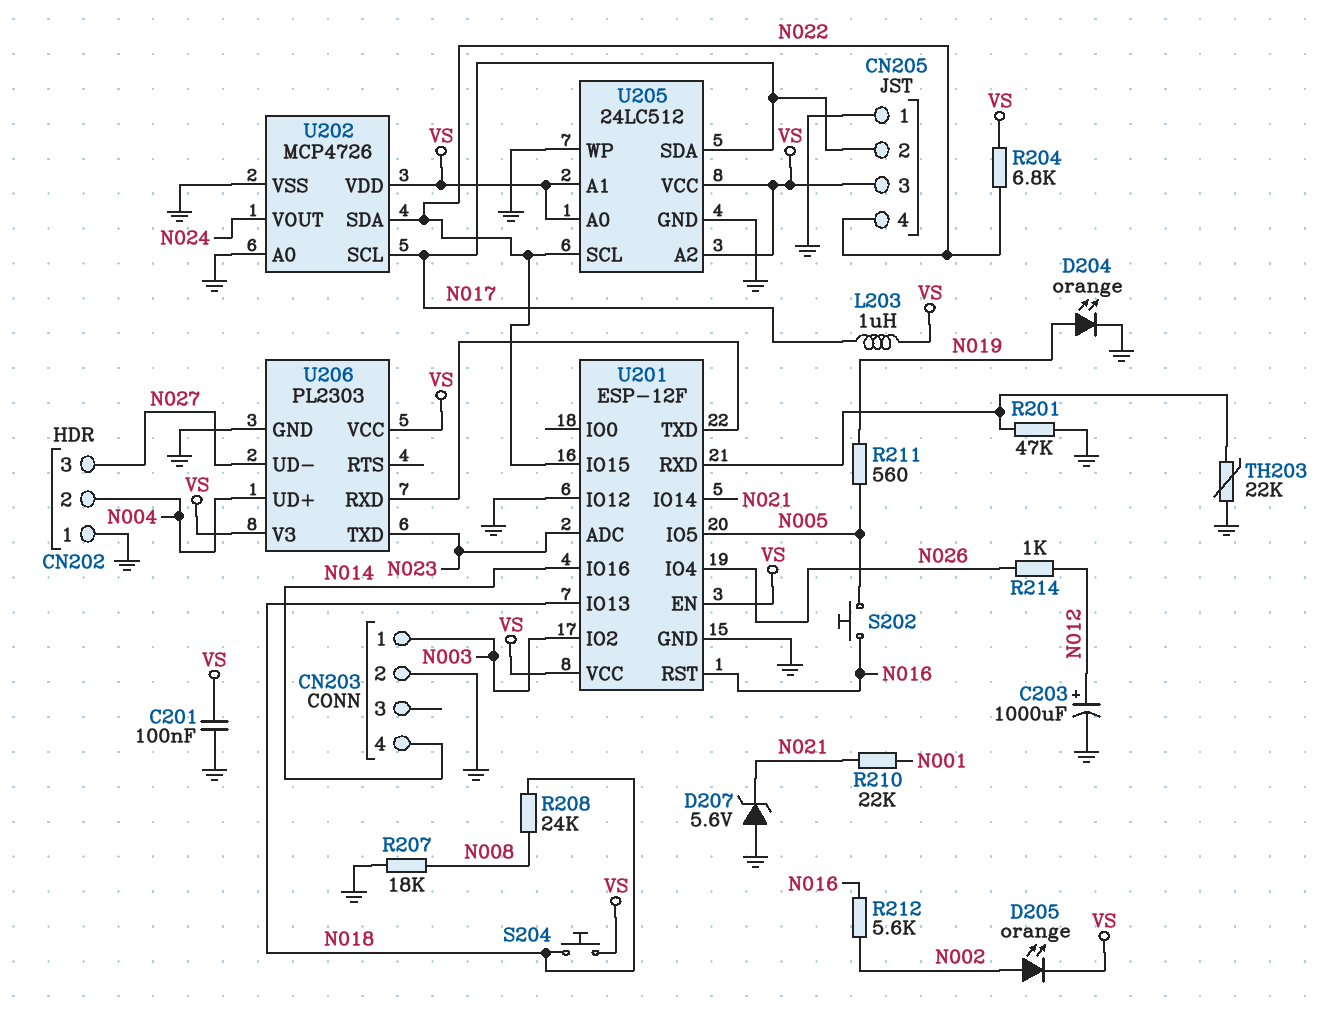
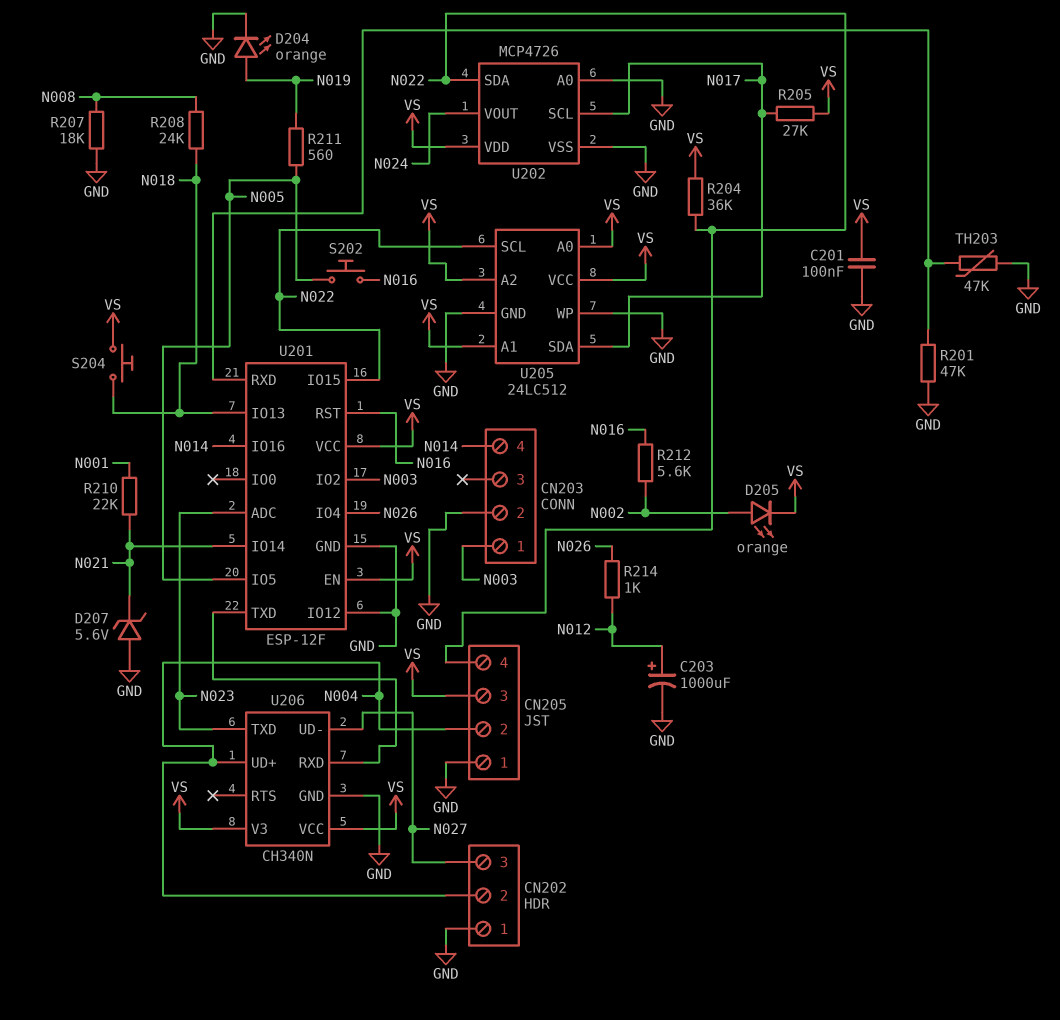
CN205 pin 2: N017 -> N004
L203: 1uH (N017, VS) -> none
R204: 6.8k (N022, VS) -> 36k (N022, VS)
R205: none -> 27k (N017, VS)
TH203: 22k (GND, U201/RXD) -> 47k (GND, U201/RXD)
U206: PL2303 -> CH340N

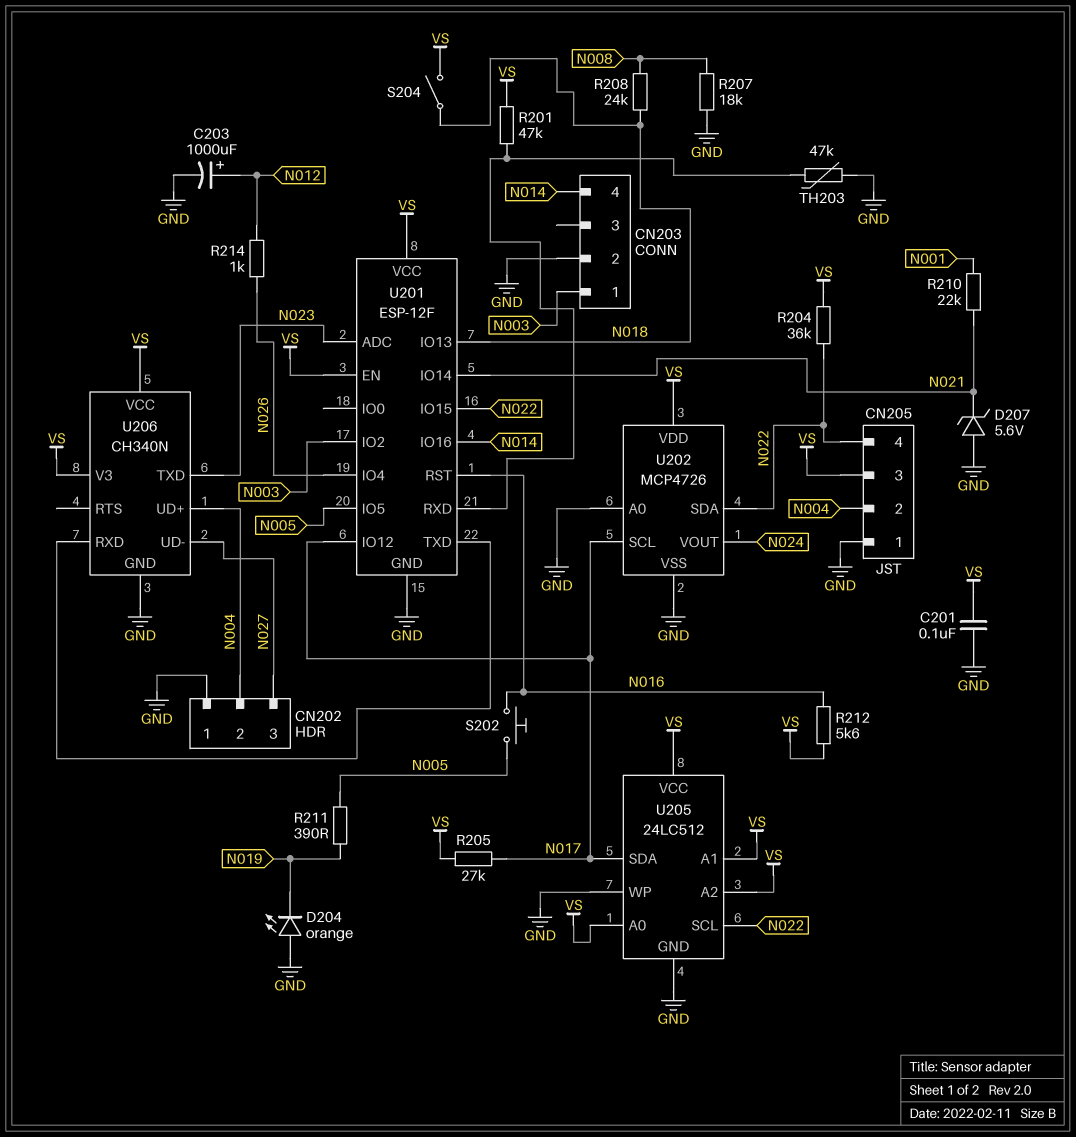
D204: LED orange (A N019, K GND) -> LED orange (A GND, K N019)
D205: LED orange (A N002, K VS) -> none
R201: 47k (GND, U201/RXD) -> 47k (U201/RXD, VS)
R211: 560 (N005, N019) -> 390 (N005, N019)
R212: 5.6k (N002, N016) -> 5.6k (N016, VS)
S204: button (N018, VS) -> switch (N018, VS)
U201 pin IO12: GND -> N017

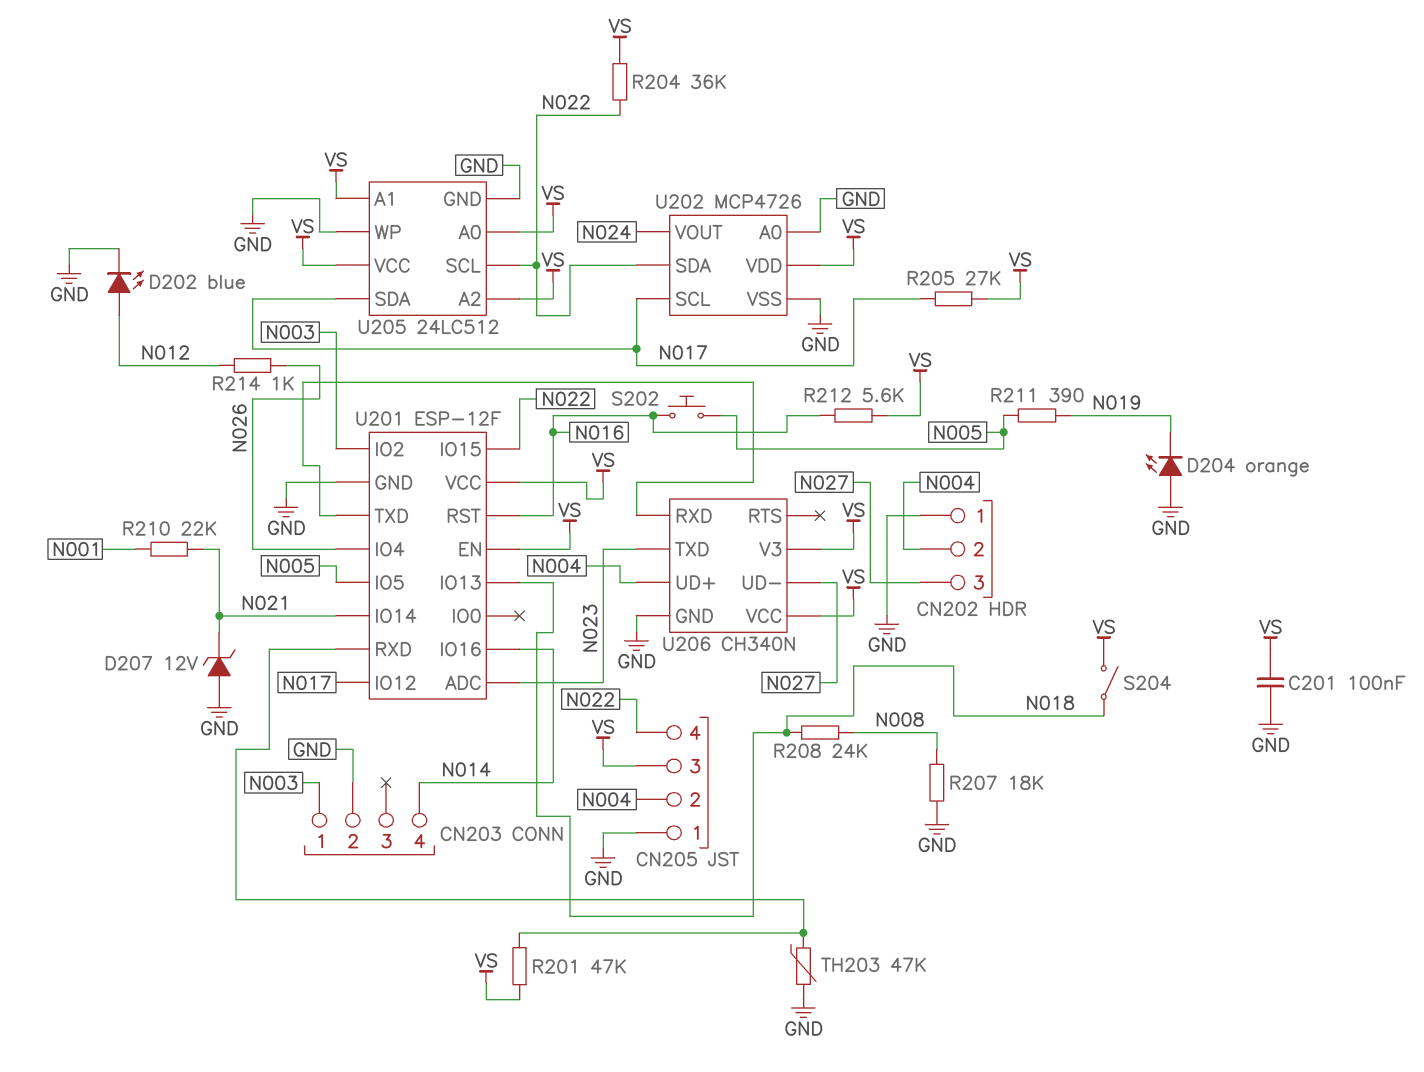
C203: 1000uF (plus N012, minus GND) -> none
D202: none -> LED blue (A N012, K GND)
D207: zener 5.6V (A GND, K N021) -> zener 12V (A GND, K N021)

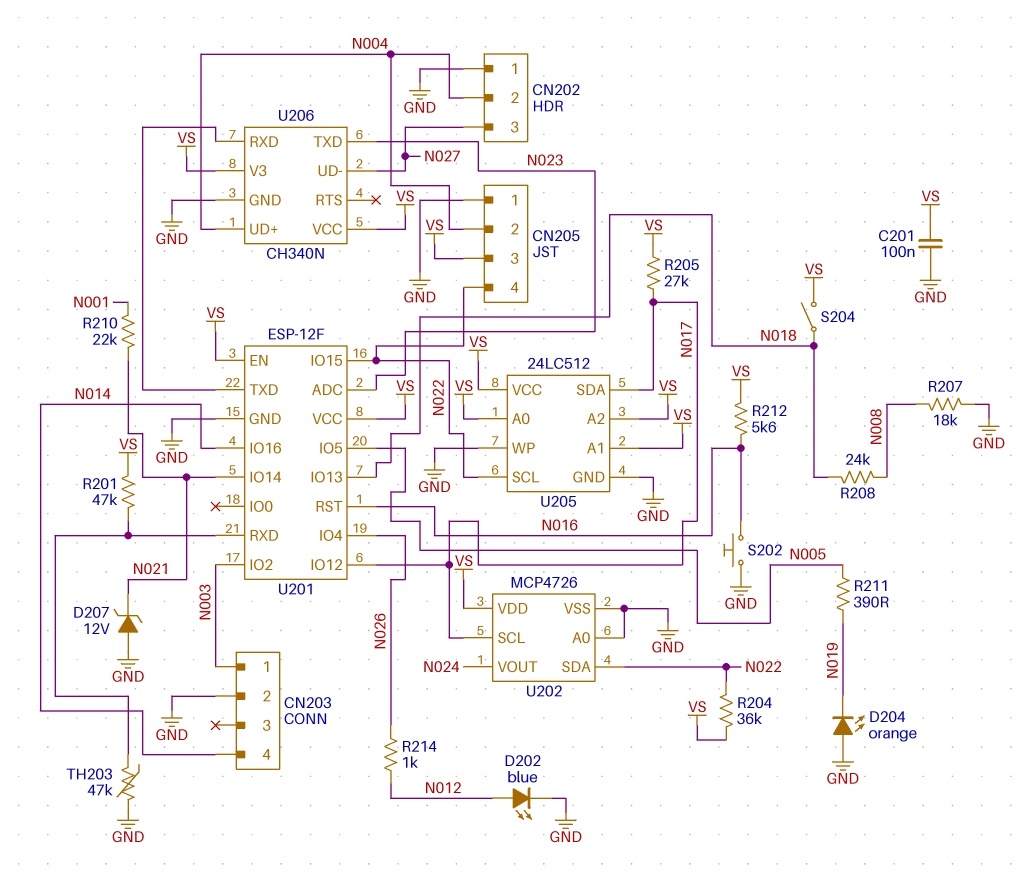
S202: button (N005, N016) -> button (GND, N016)

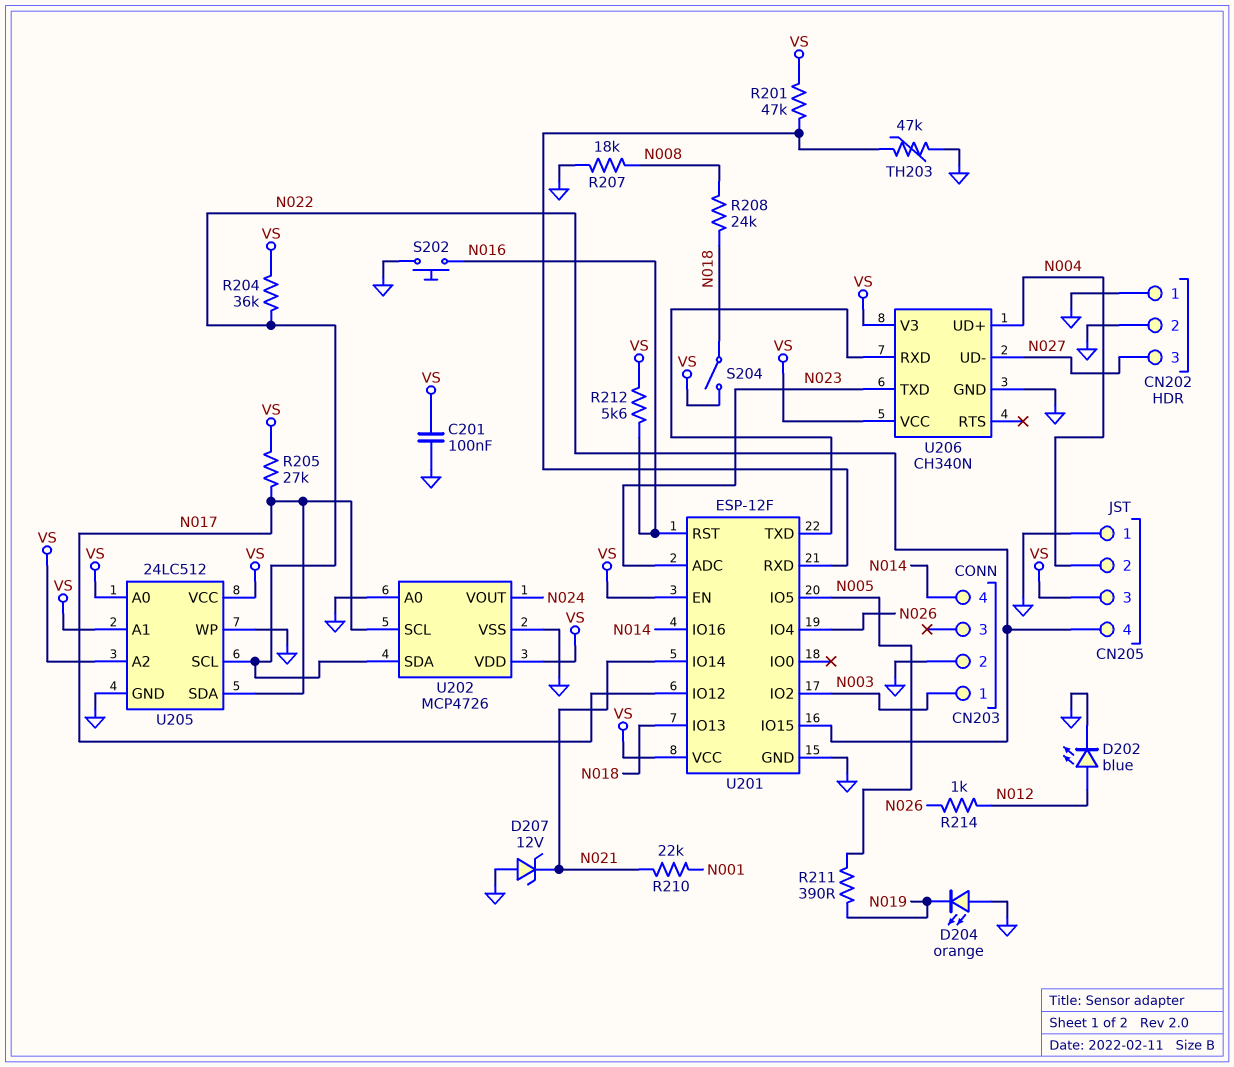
CN202 pin 2: N004 -> GND

